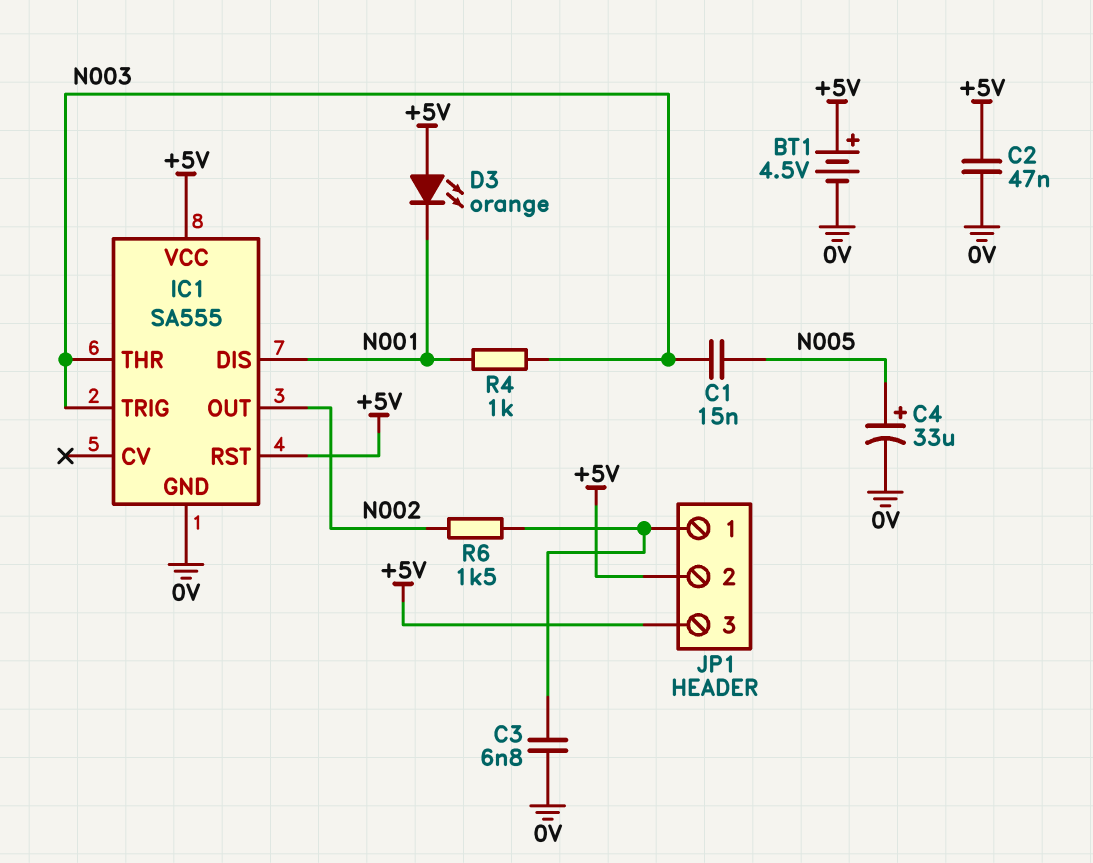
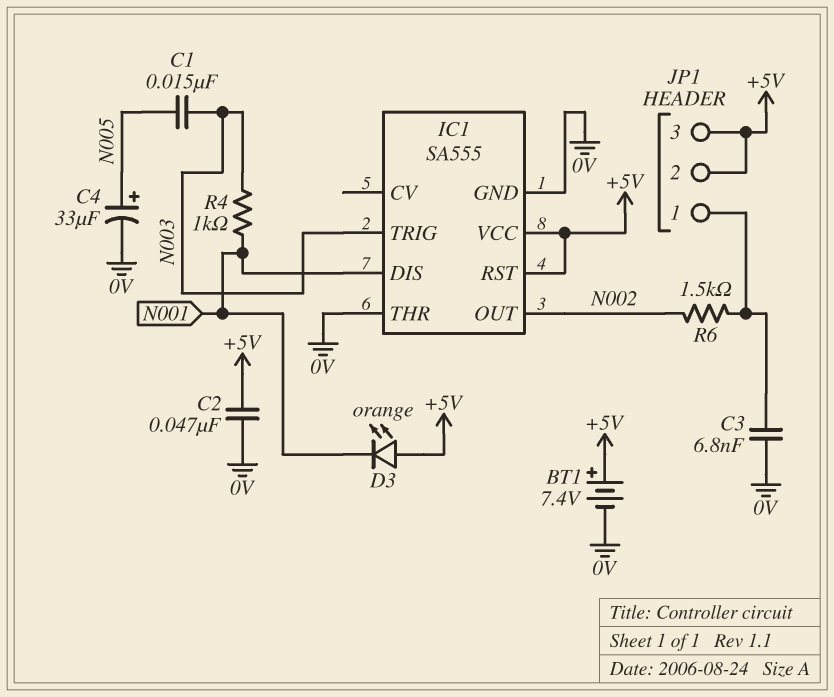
BT1: 4.5V (plus +5V, minus 0V) -> 7.4V (plus +5V, minus 0V)
IC1 pin THR: N003 -> 0V

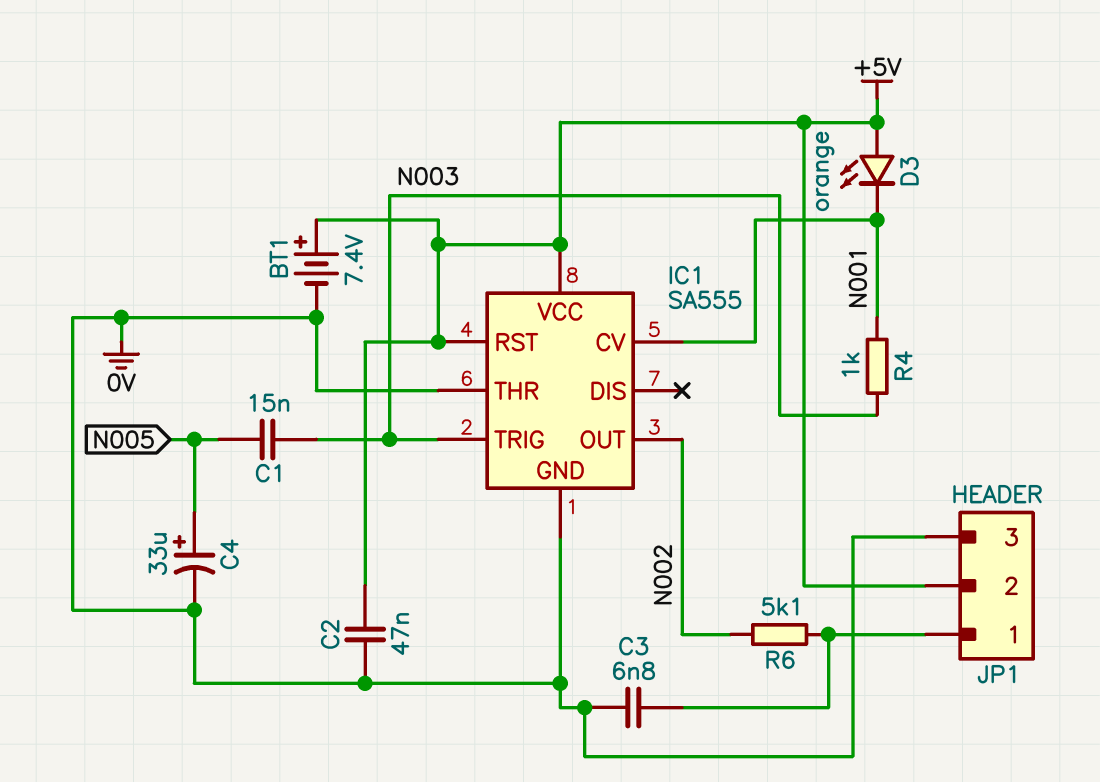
IC1 pin CV: none -> N001
IC1 pin DIS: N001 -> none
JP1 pin 3: +5V -> 0V
R6: 1.5k (JP1/1, N002) -> 5.1k (JP1/1, N002)

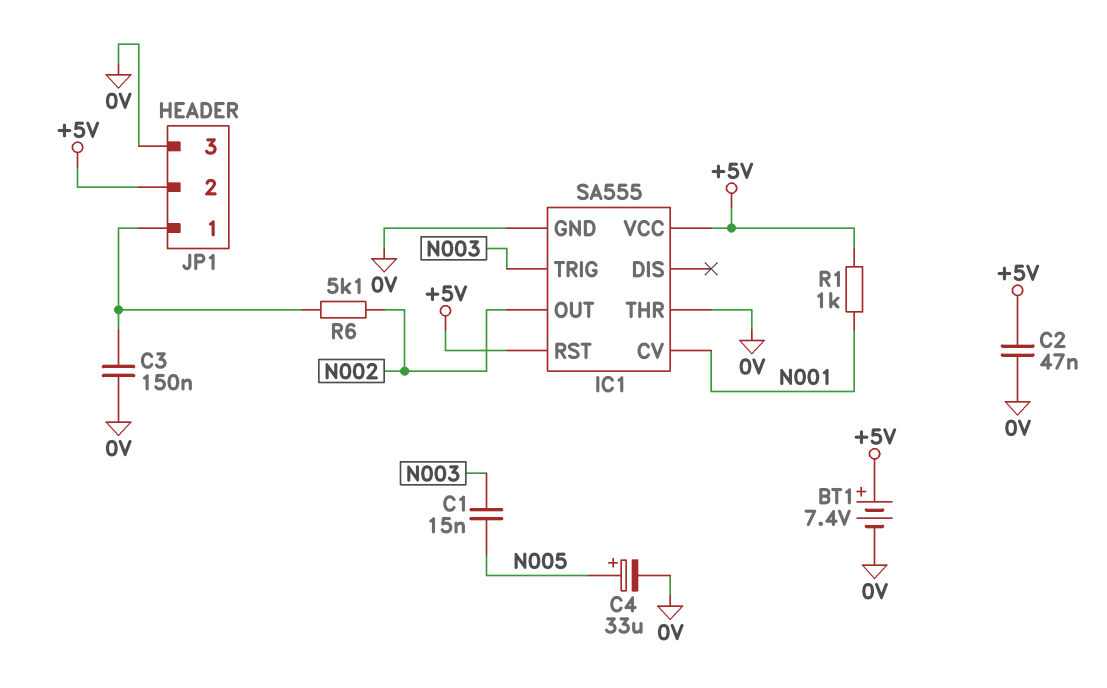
C3: 6.8nF (0V, JP1/1) -> 150nF (0V, JP1/1)
D3: LED orange (A +5V, K N001) -> none
R1: none -> 1k (+5V, N001)
R4: 1k (N001, N003) -> none

